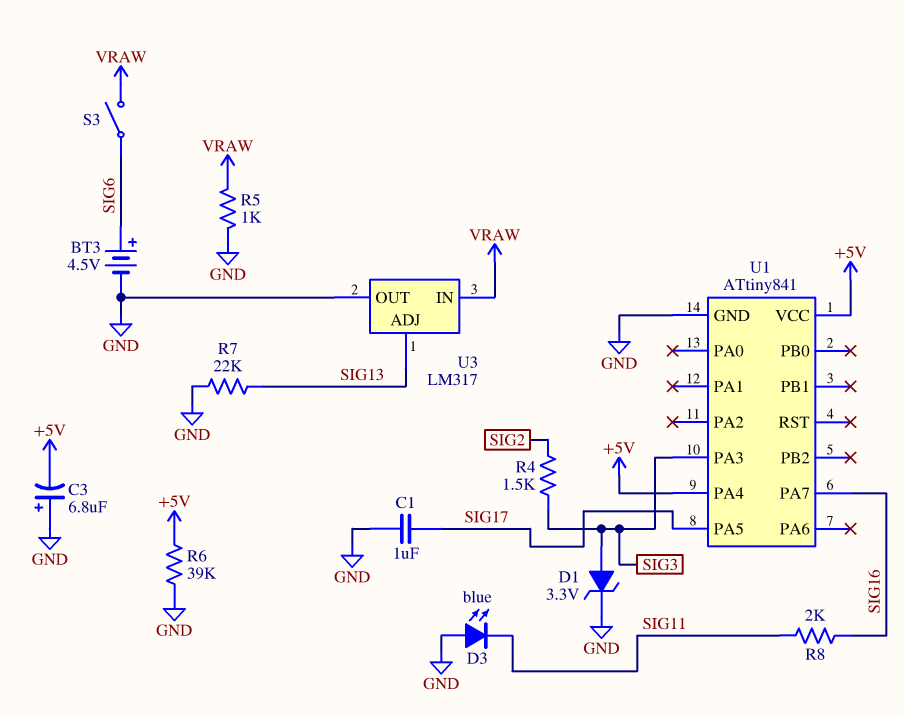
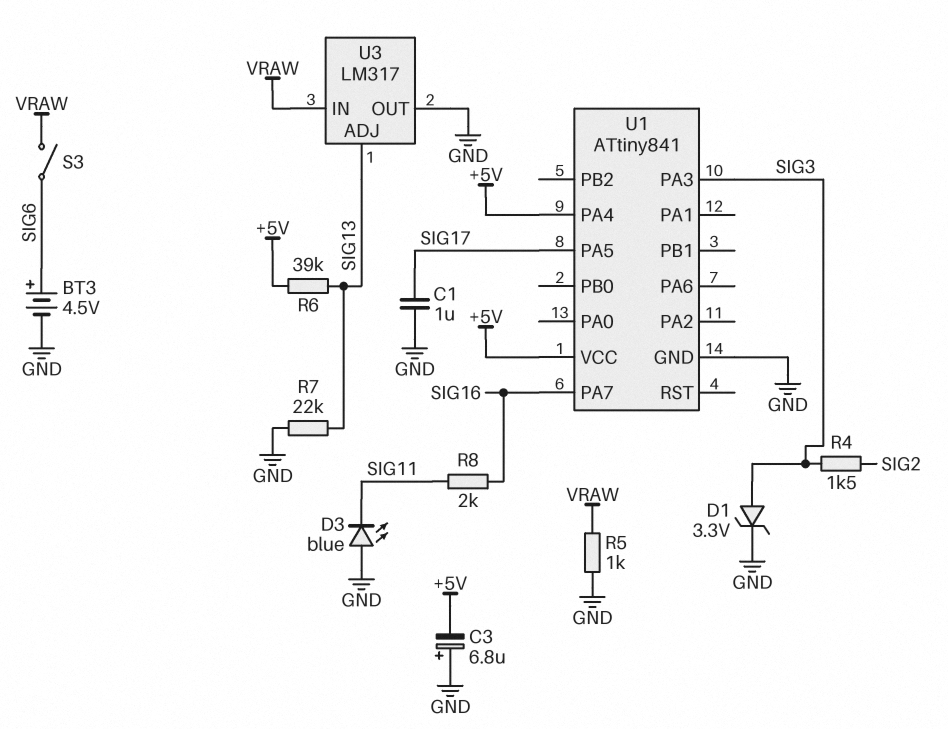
R6: 39k (+5V, GND) -> 39k (+5V, SIG13)

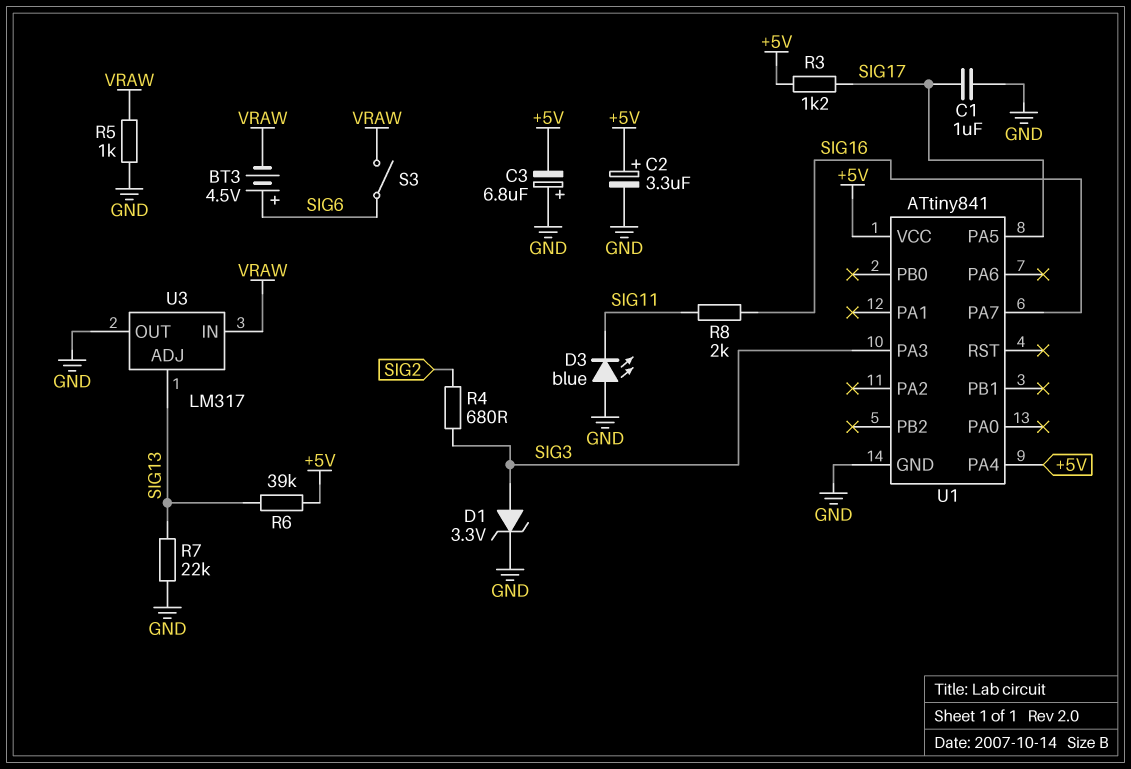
BT3: 4.5V (plus SIG6, minus GND) -> 4.5V (plus SIG6, minus VRAW)
C2: none -> 3.3uF (plus +5V, minus GND)
R3: none -> 1.2k (+5V, SIG17)
R4: 1.5k (SIG2, SIG3) -> 680 (SIG2, SIG3)

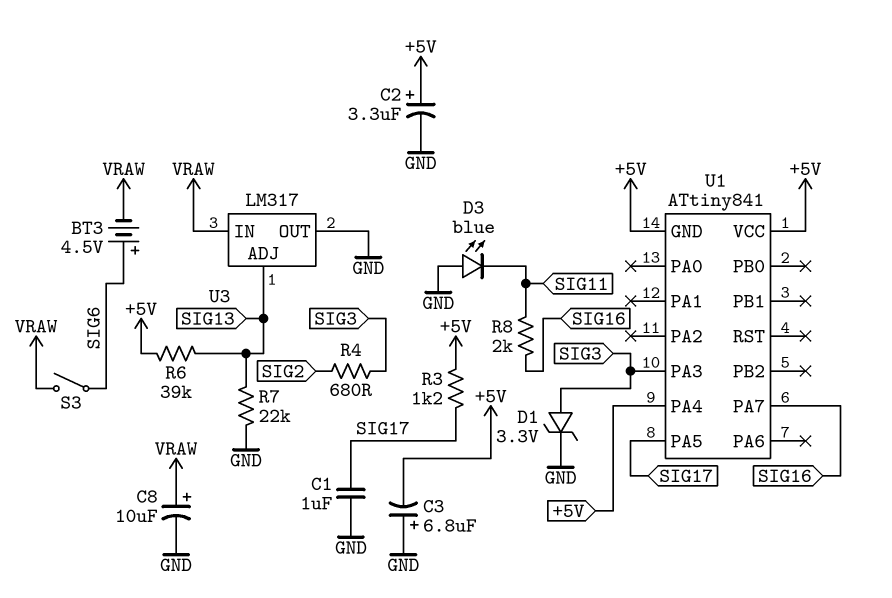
C8: none -> 10uF (plus VRAW, minus GND)
R5: 1k (GND, VRAW) -> none
U1 pin GND: GND -> +5V

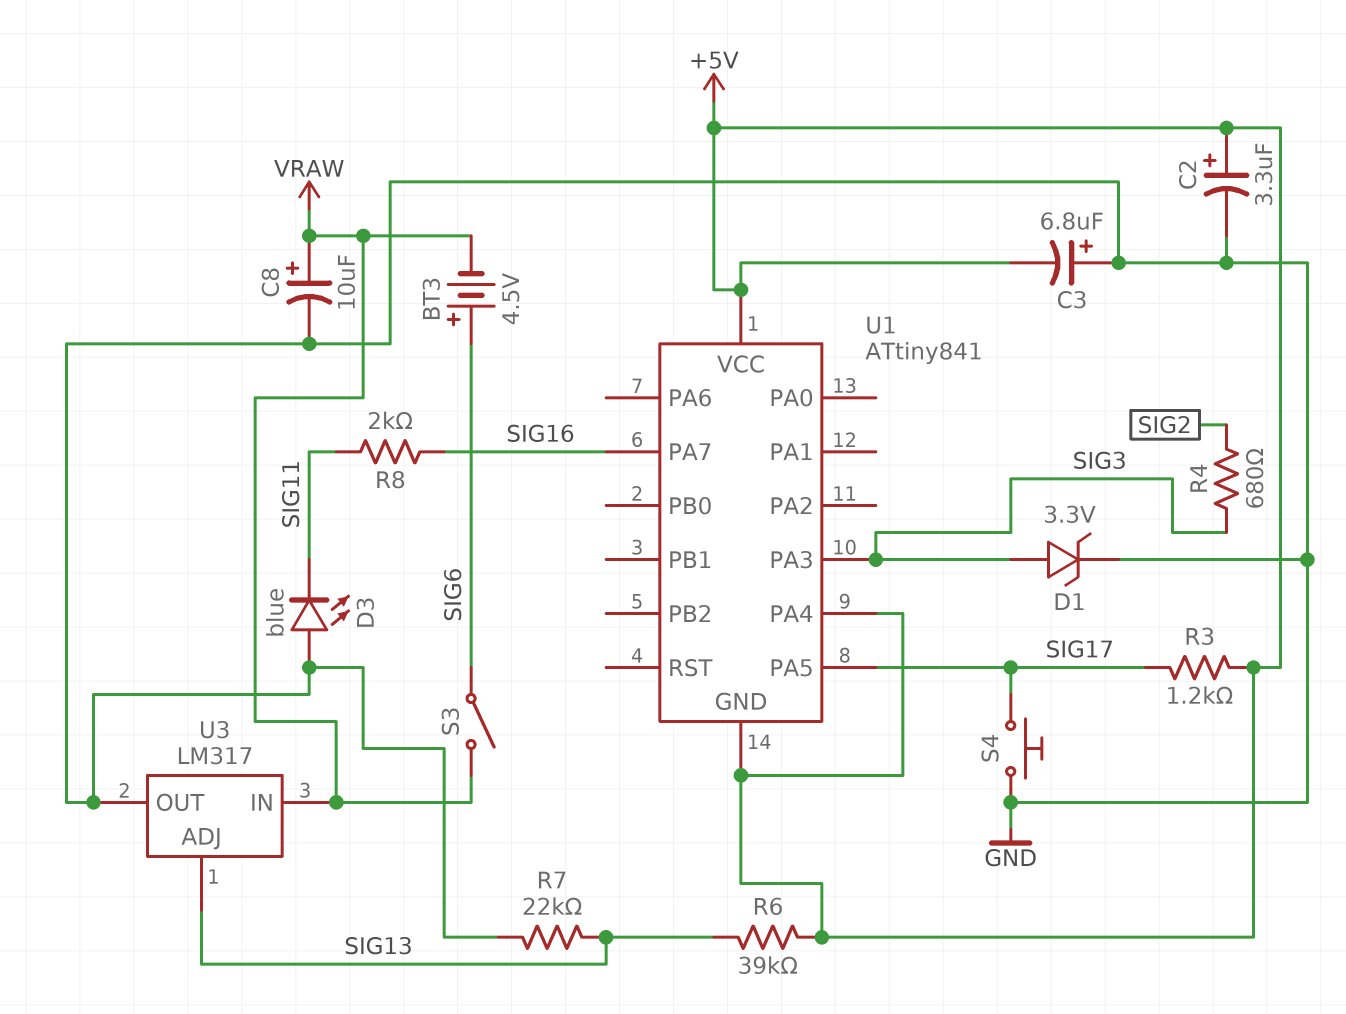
C1: 1uF (GND, SIG17) -> none
S4: none -> button (GND, SIG17)

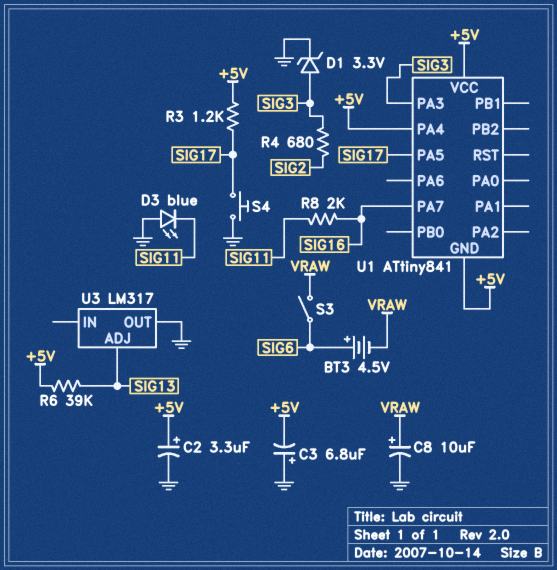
R7: 22k (GND, SIG13) -> none
U3 pin IN: VRAW -> none

